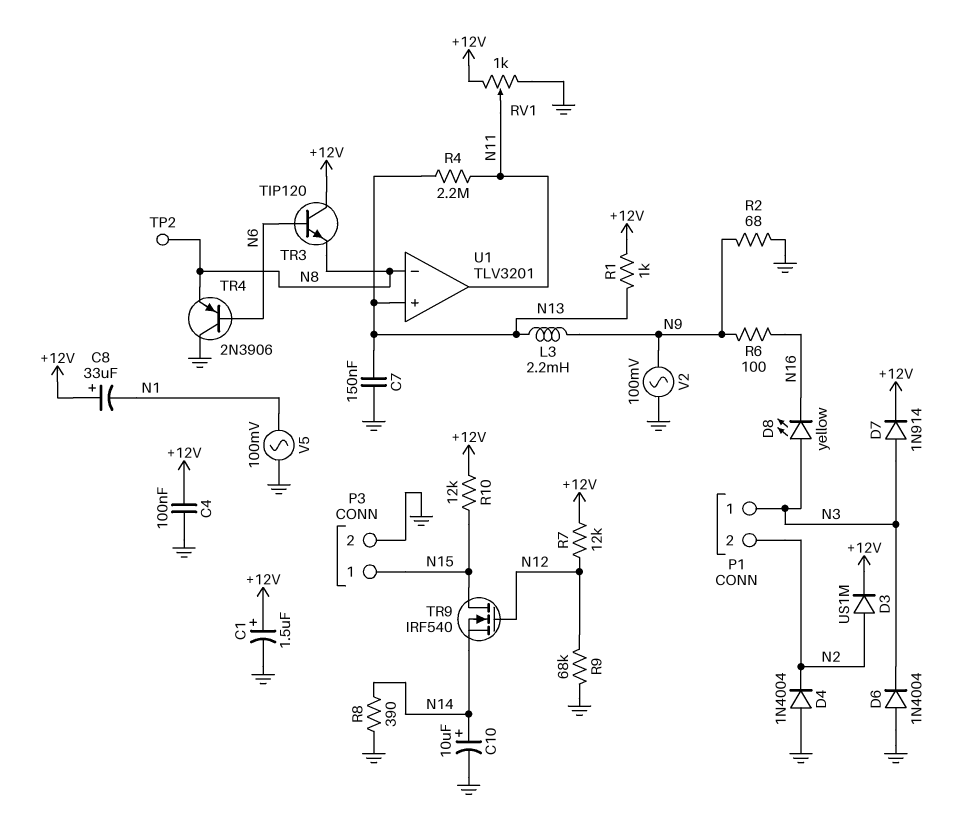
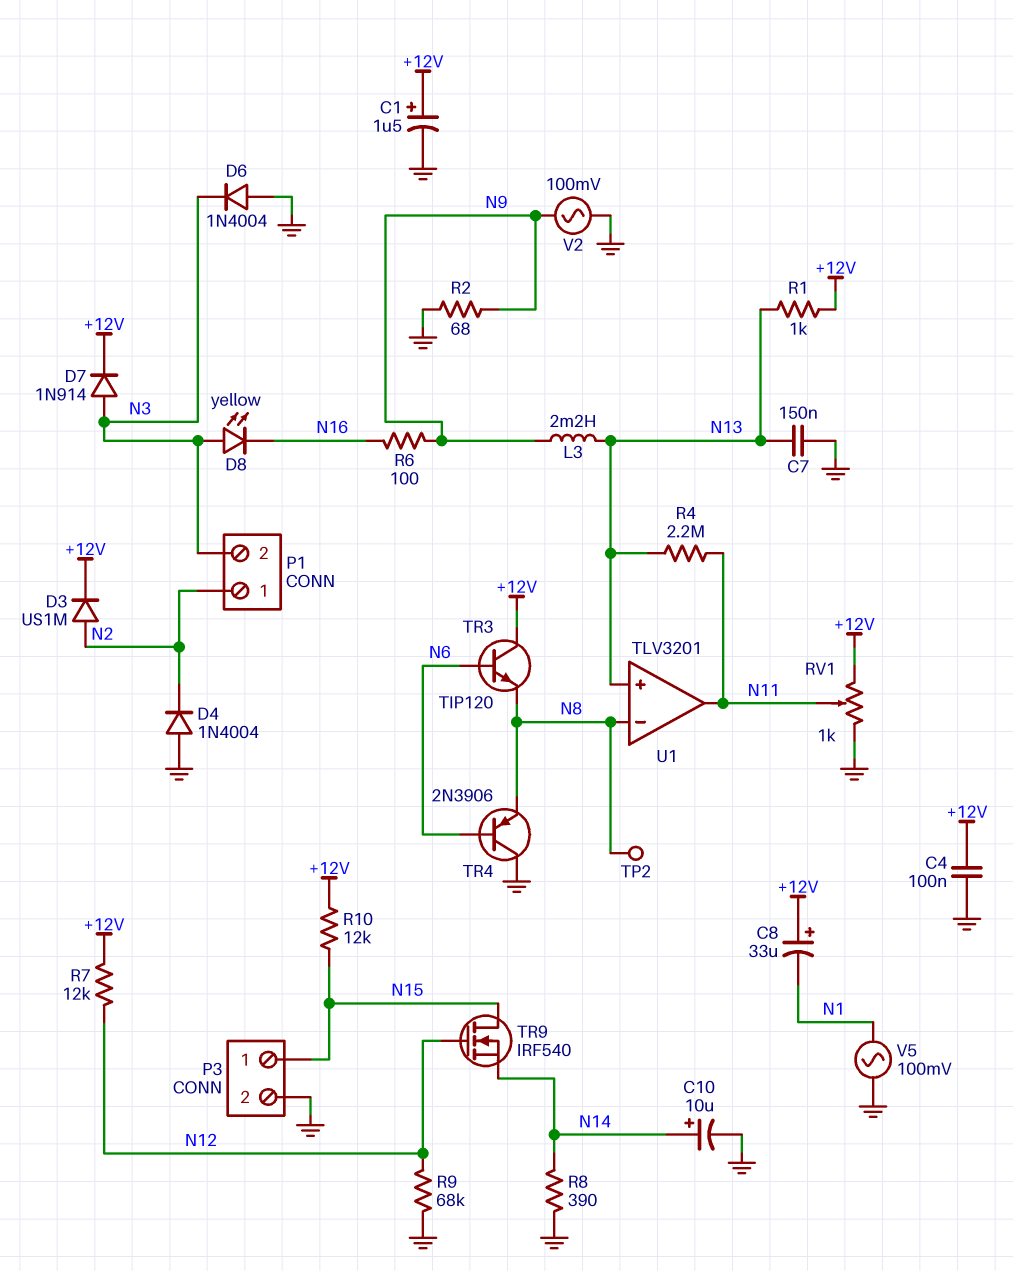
P1 pin 1: N3 -> N2
P1 pin 2: N2 -> N3

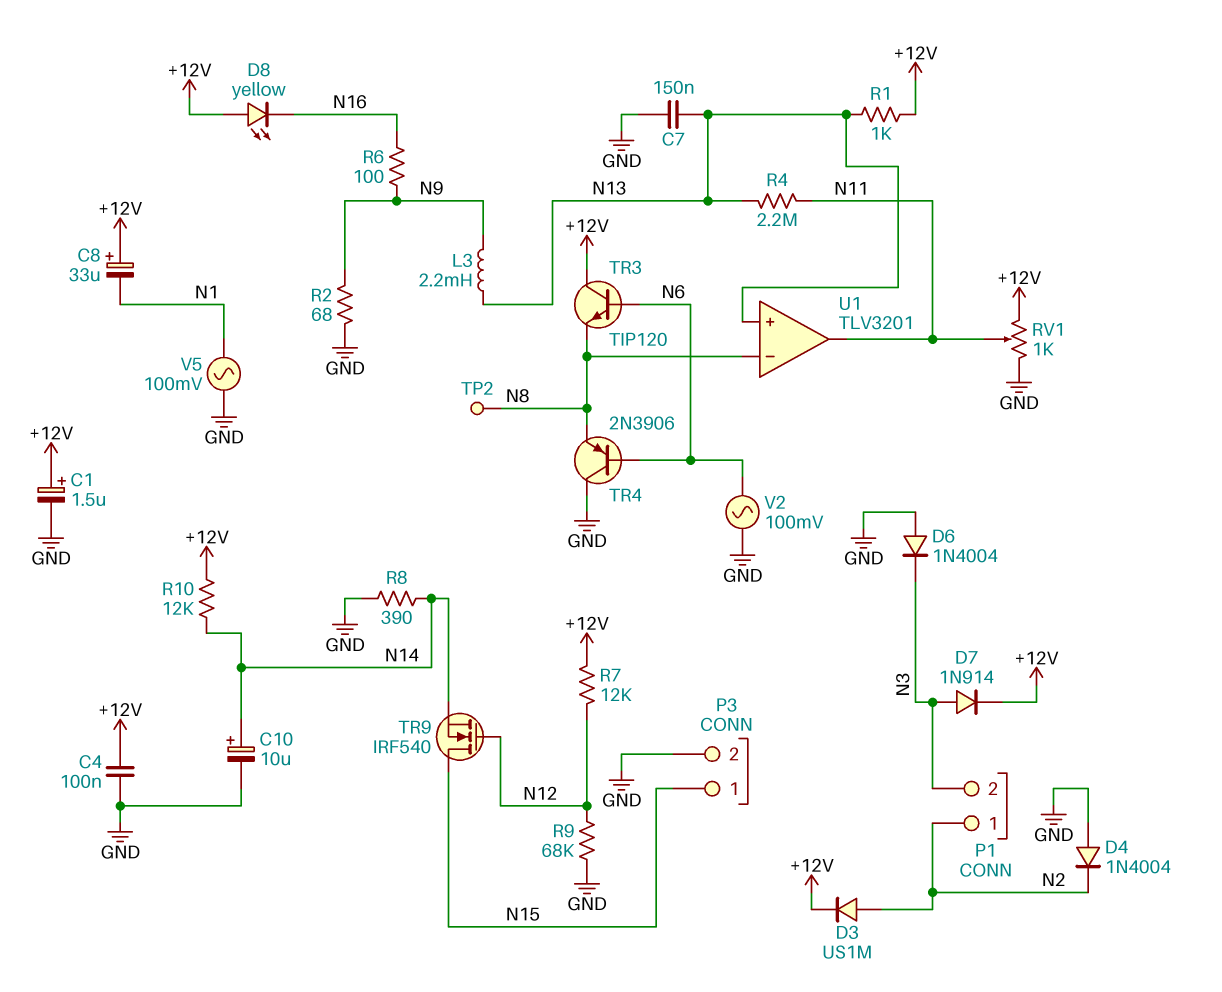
D8: LED yellow (A N3, K N16) -> LED yellow (A +12V, K N16)
R10: 12k (+12V, N15) -> 12k (+12V, N14)
V2: AC 100mV (GND, N9) -> AC 100mV (GND, N6)

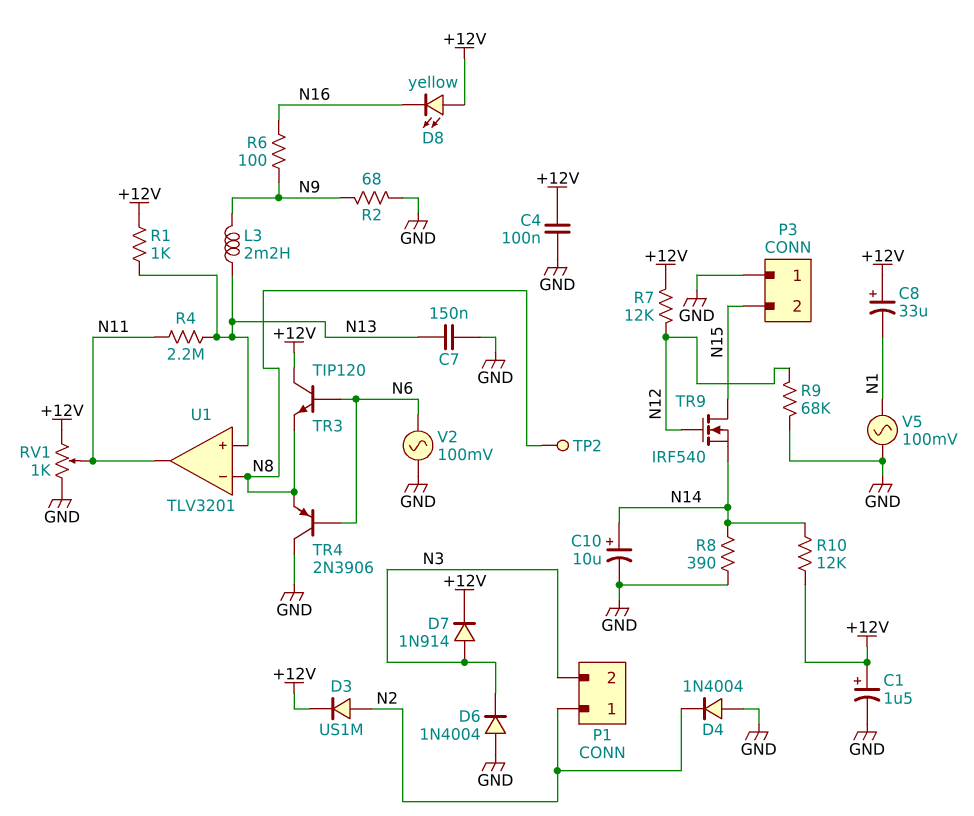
P3 pin 1: N15 -> GND
P3 pin 2: GND -> N15

